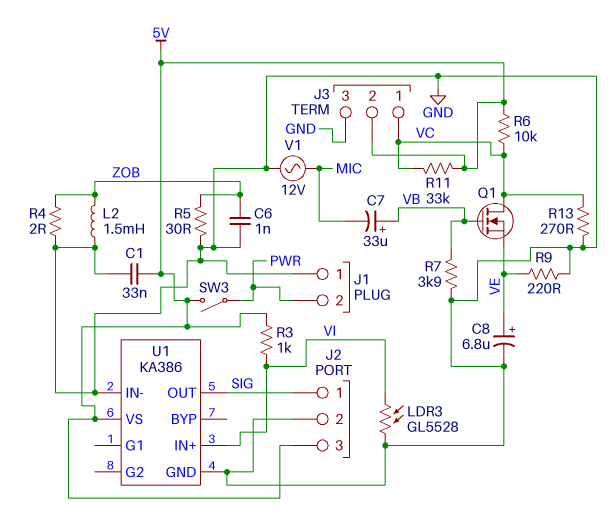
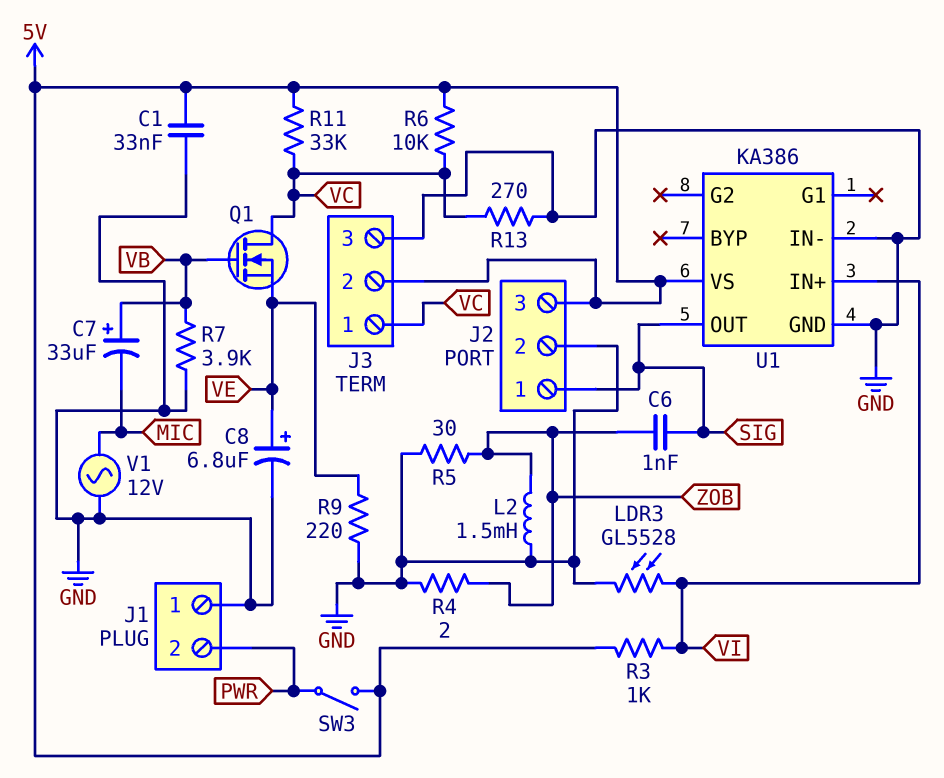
C6: 1nF (GND, ZOB) -> 1nF (SIG, ZOB)

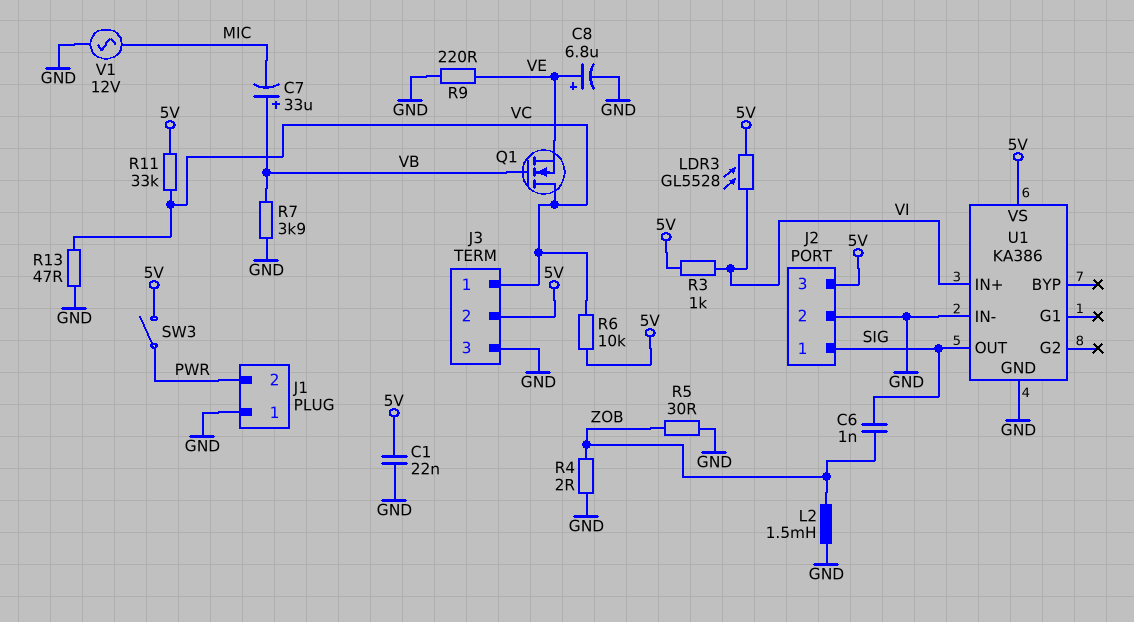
C1: 33nF (5V, GND) -> 22nF (5V, GND)
LDR3: GL5528 (GND, VI) -> GL5528 (5V, VI)
R13: 270 (GND, VC) -> 47 (GND, VC)

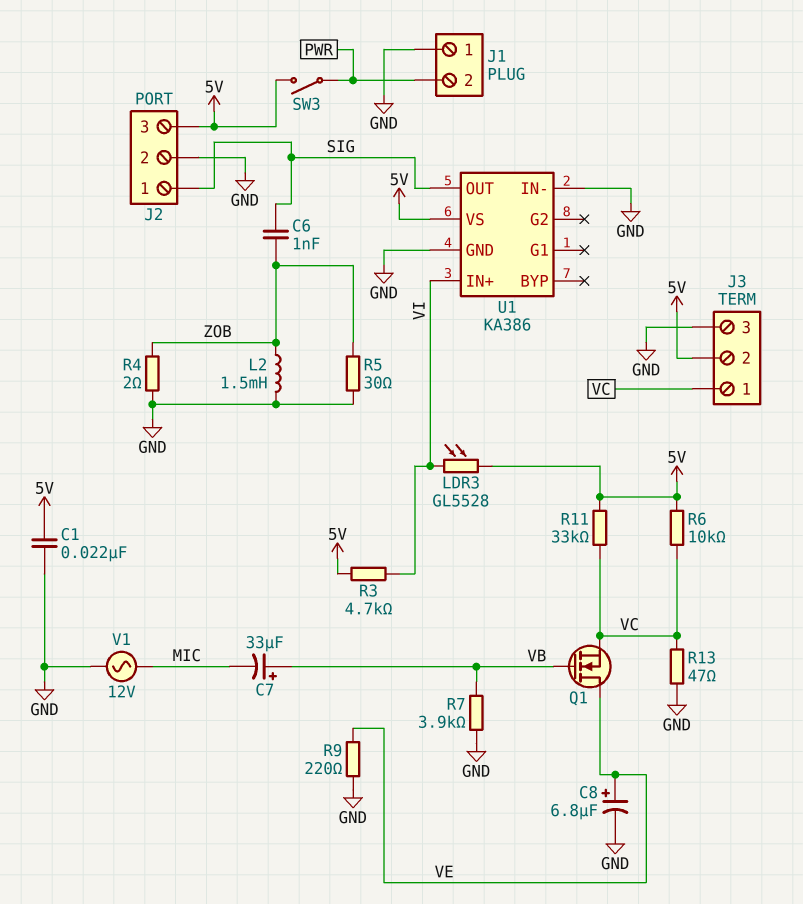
Q1: NMOS (G VB, D VC, S VE) -> NMOS (G VB, D VE, S VC)
R3: 1k (5V, VI) -> 4.7k (5V, VI)

